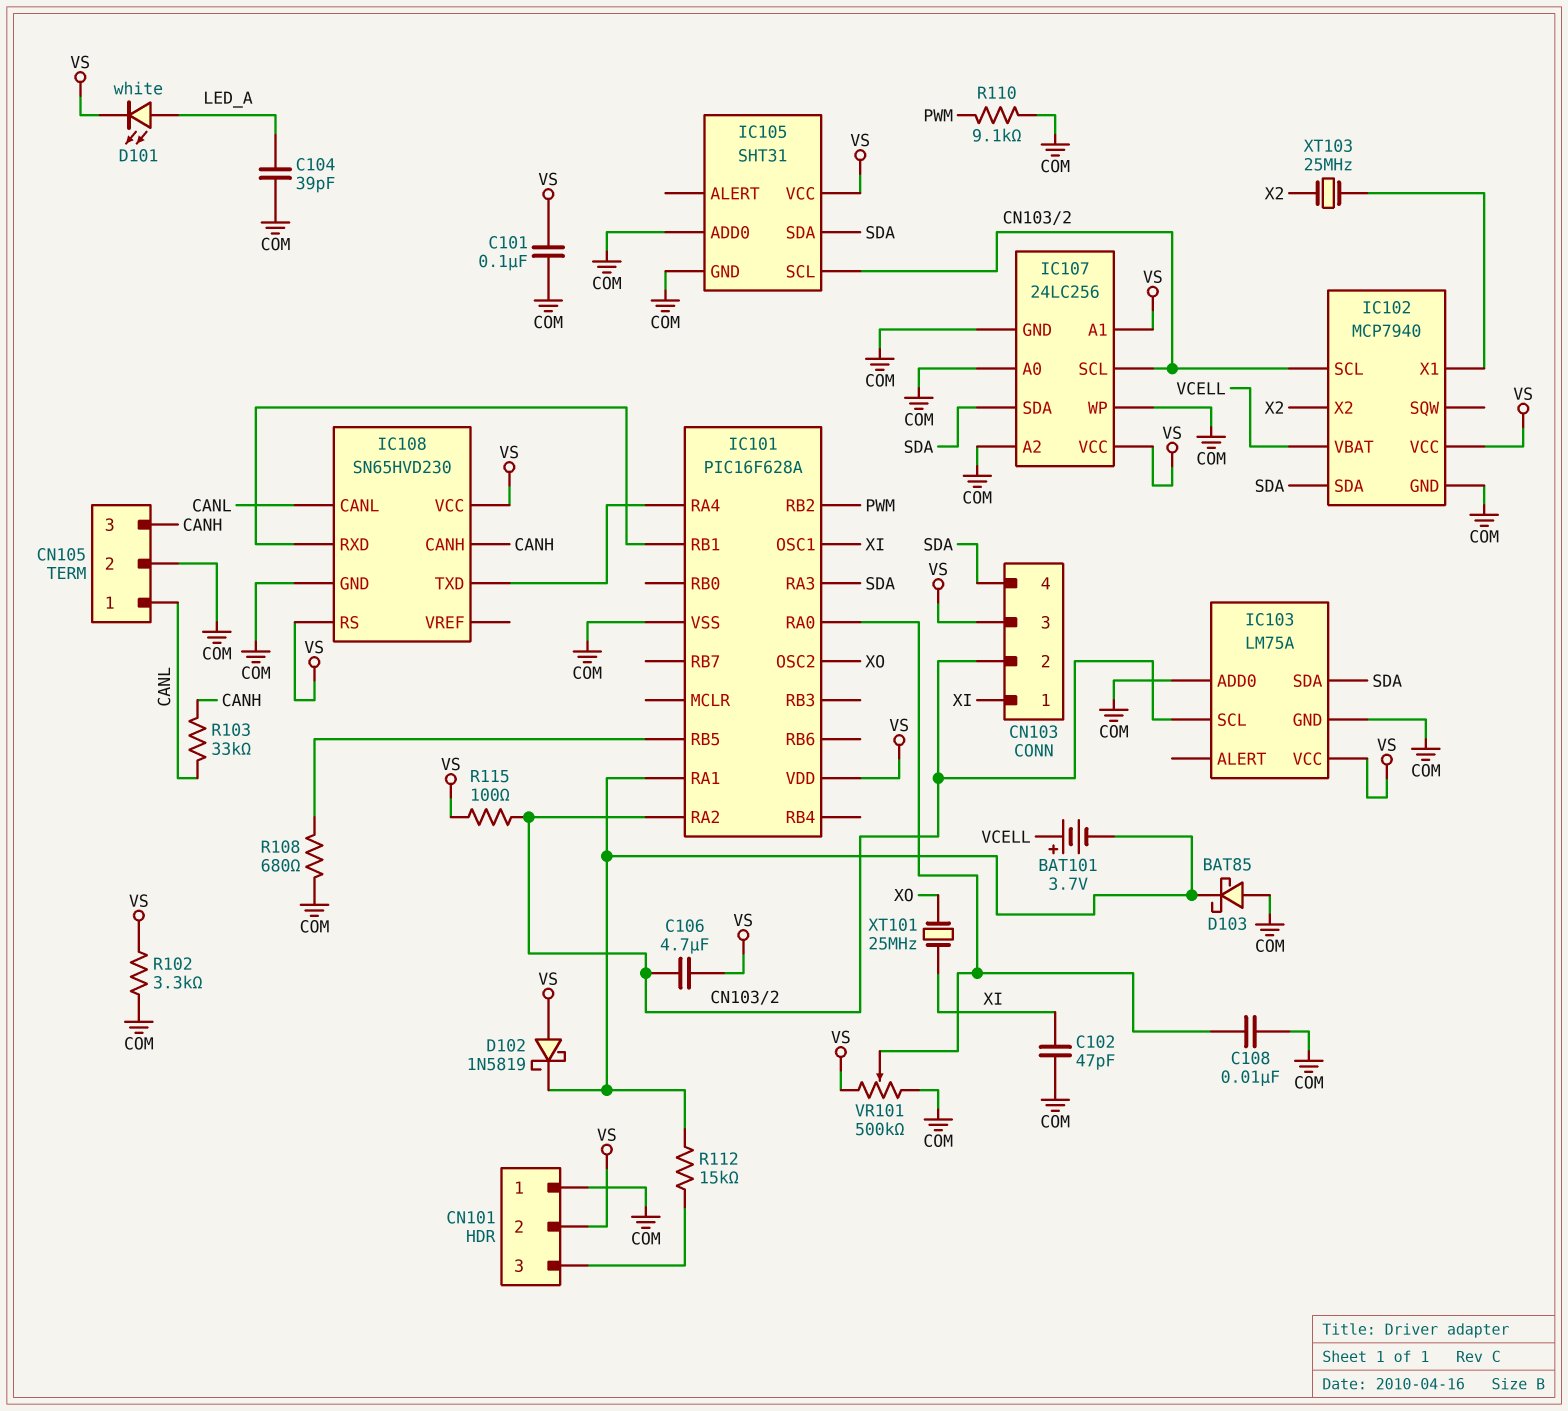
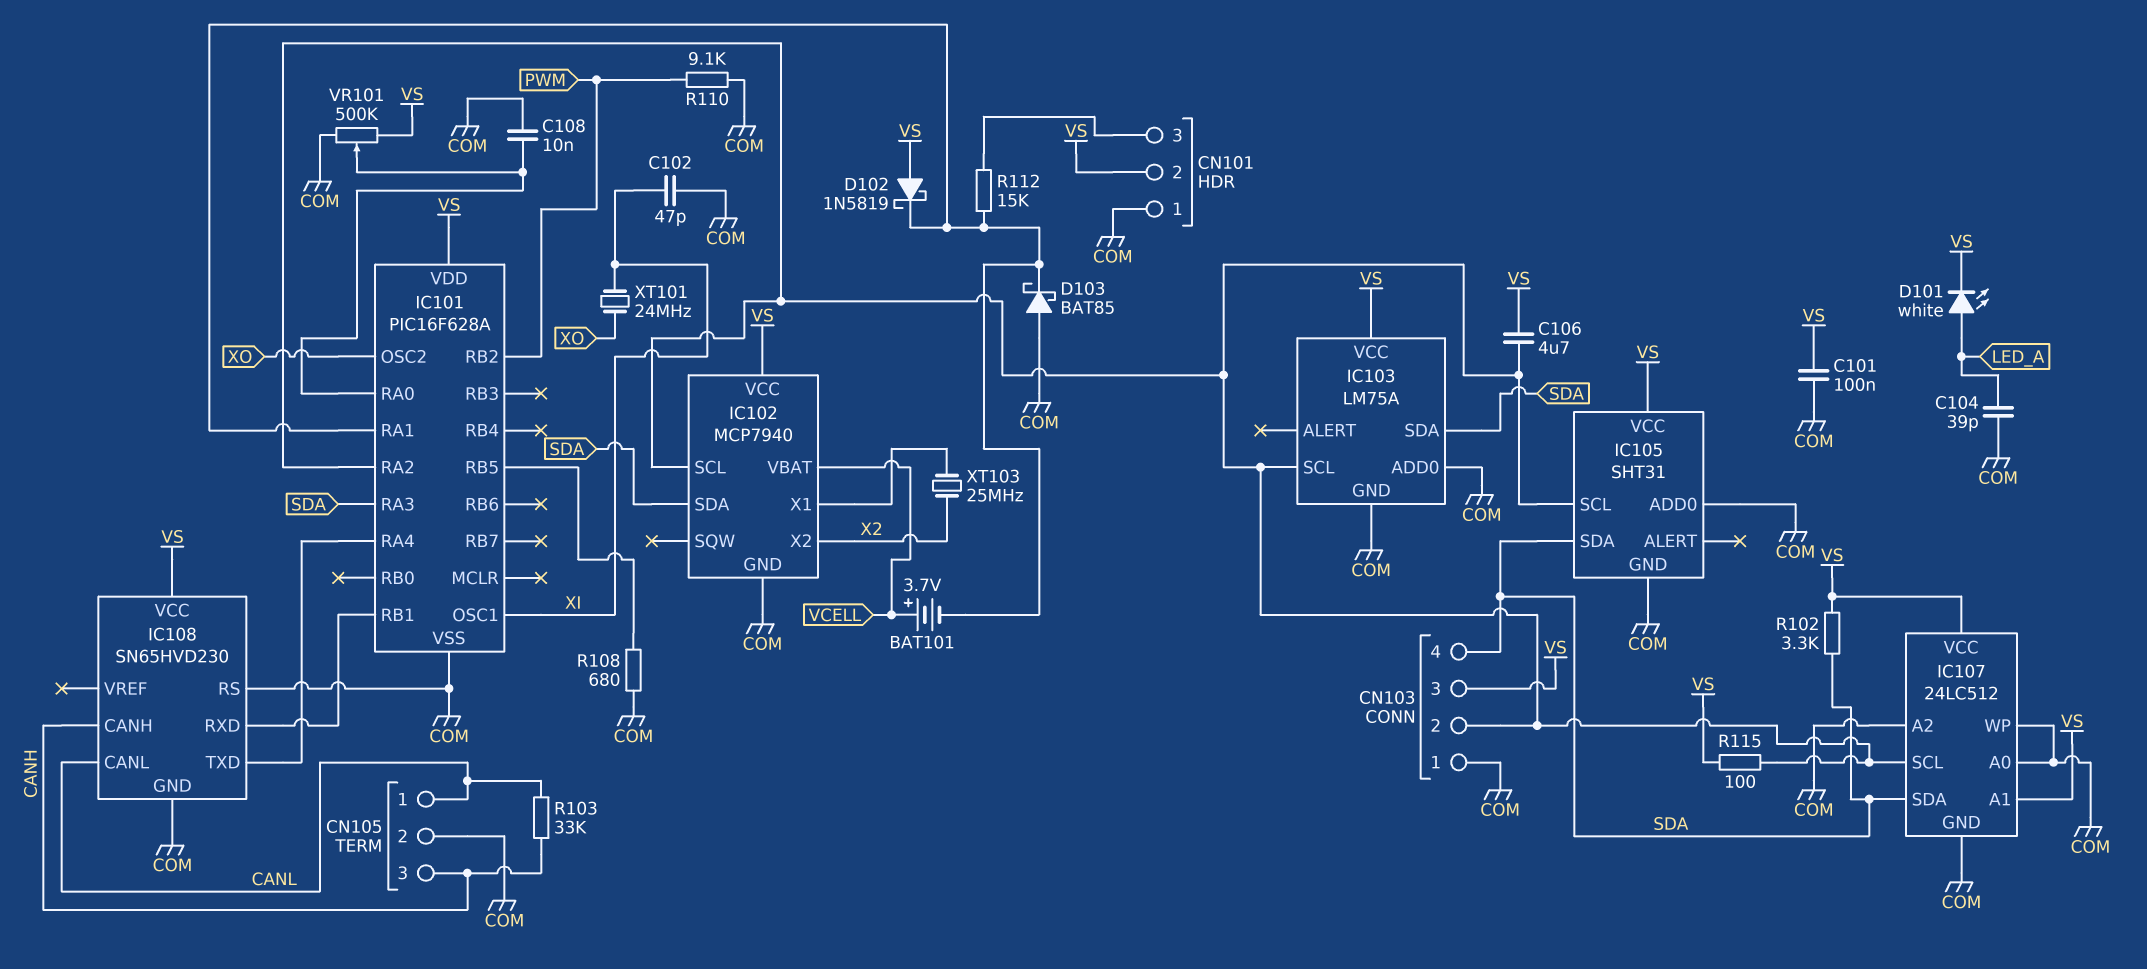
CN103 pin 1: XI -> COM
IC107: 24LC256 -> 24LC512
IC108 pin RS: VS -> COM
R102: 3.3k (COM, VS) -> 3.3k (SDA, VS)
XT101: 25MHz (XI, XO) -> 24MHz (XI, XO)

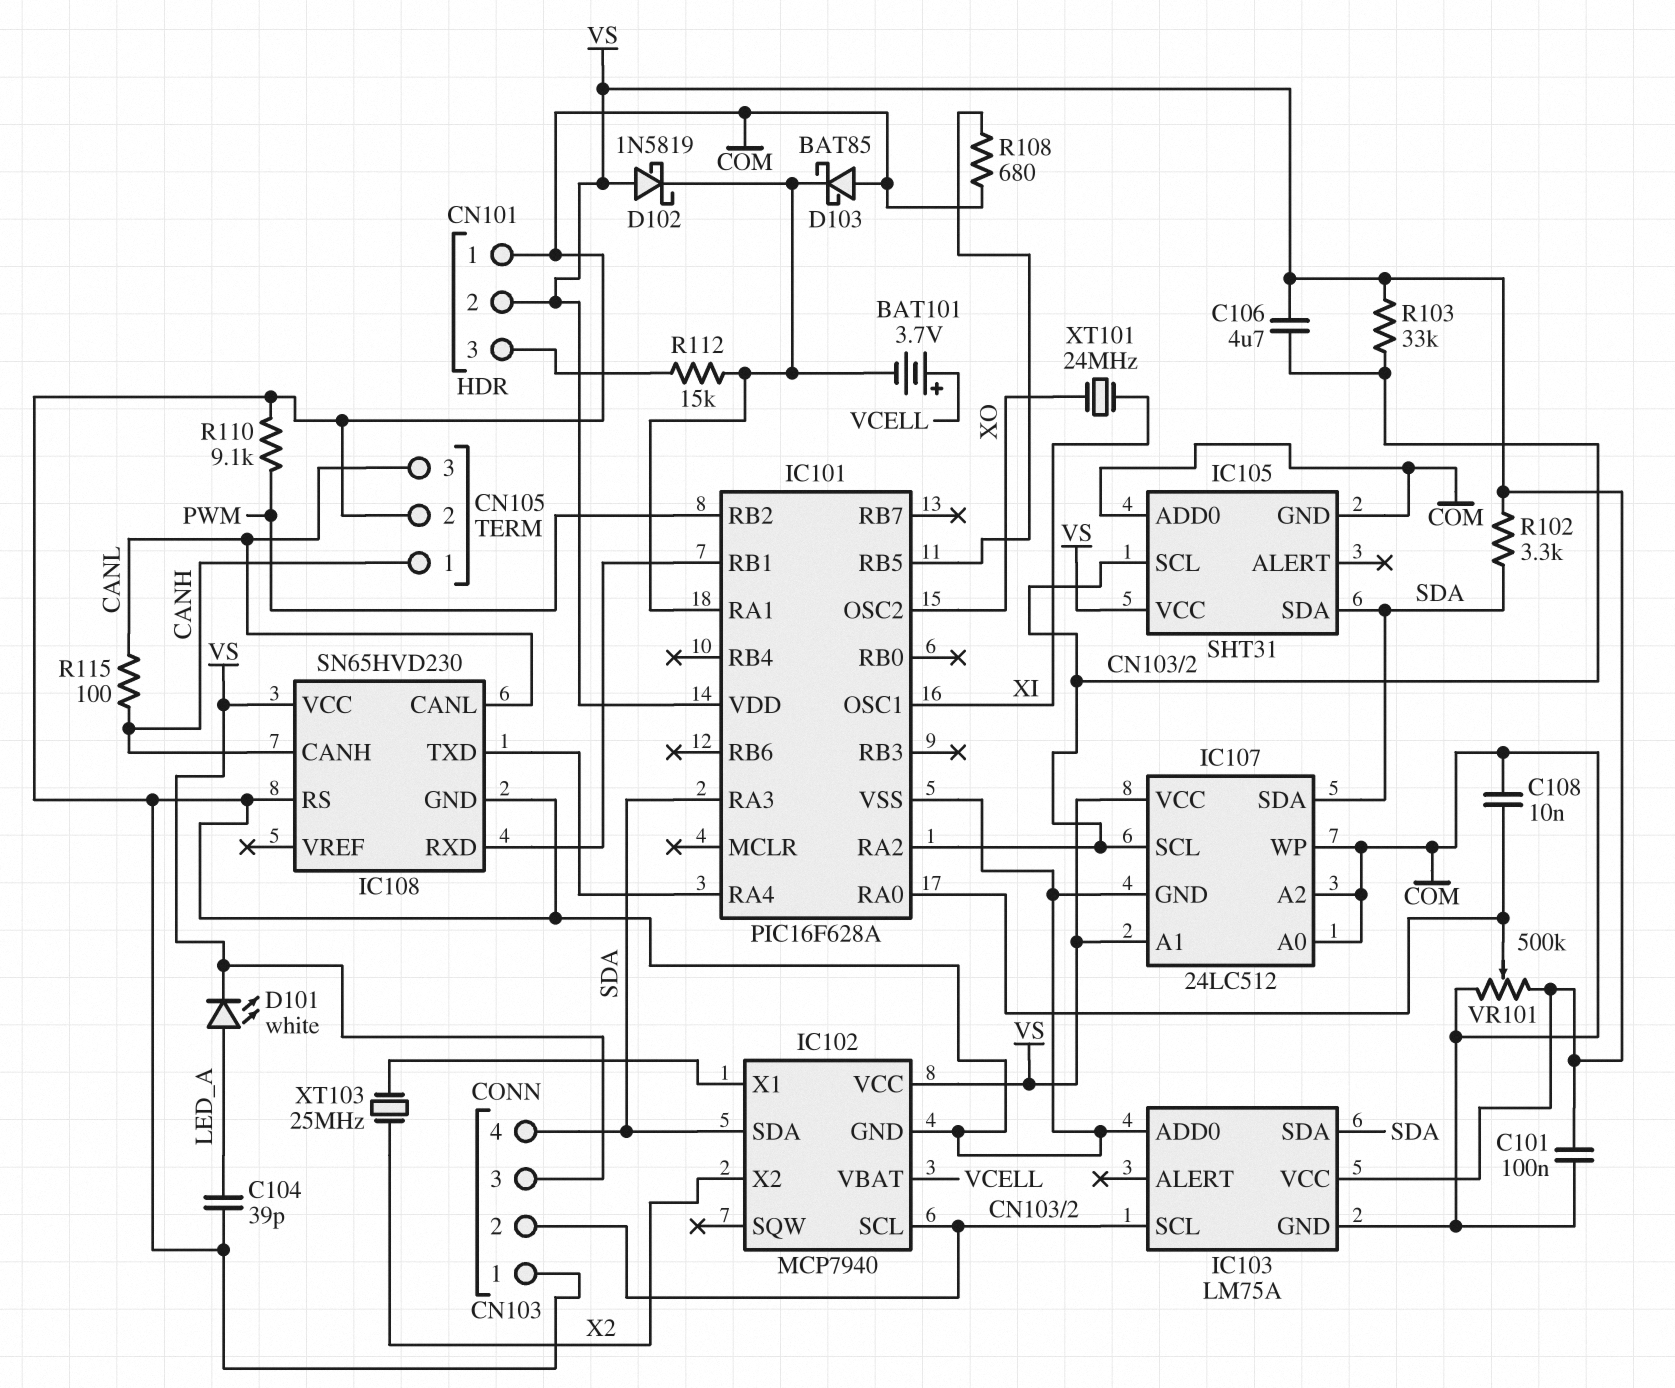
C102: 47pF (COM, XI) -> none
CN105 pin 1: CANL -> CANH
CN105 pin 3: CANH -> CANL
R103: 33k (CANH, CANL) -> 33k (CN103/2, VS)
R115: 100 (CN103/2, VS) -> 100 (CANH, CANL)

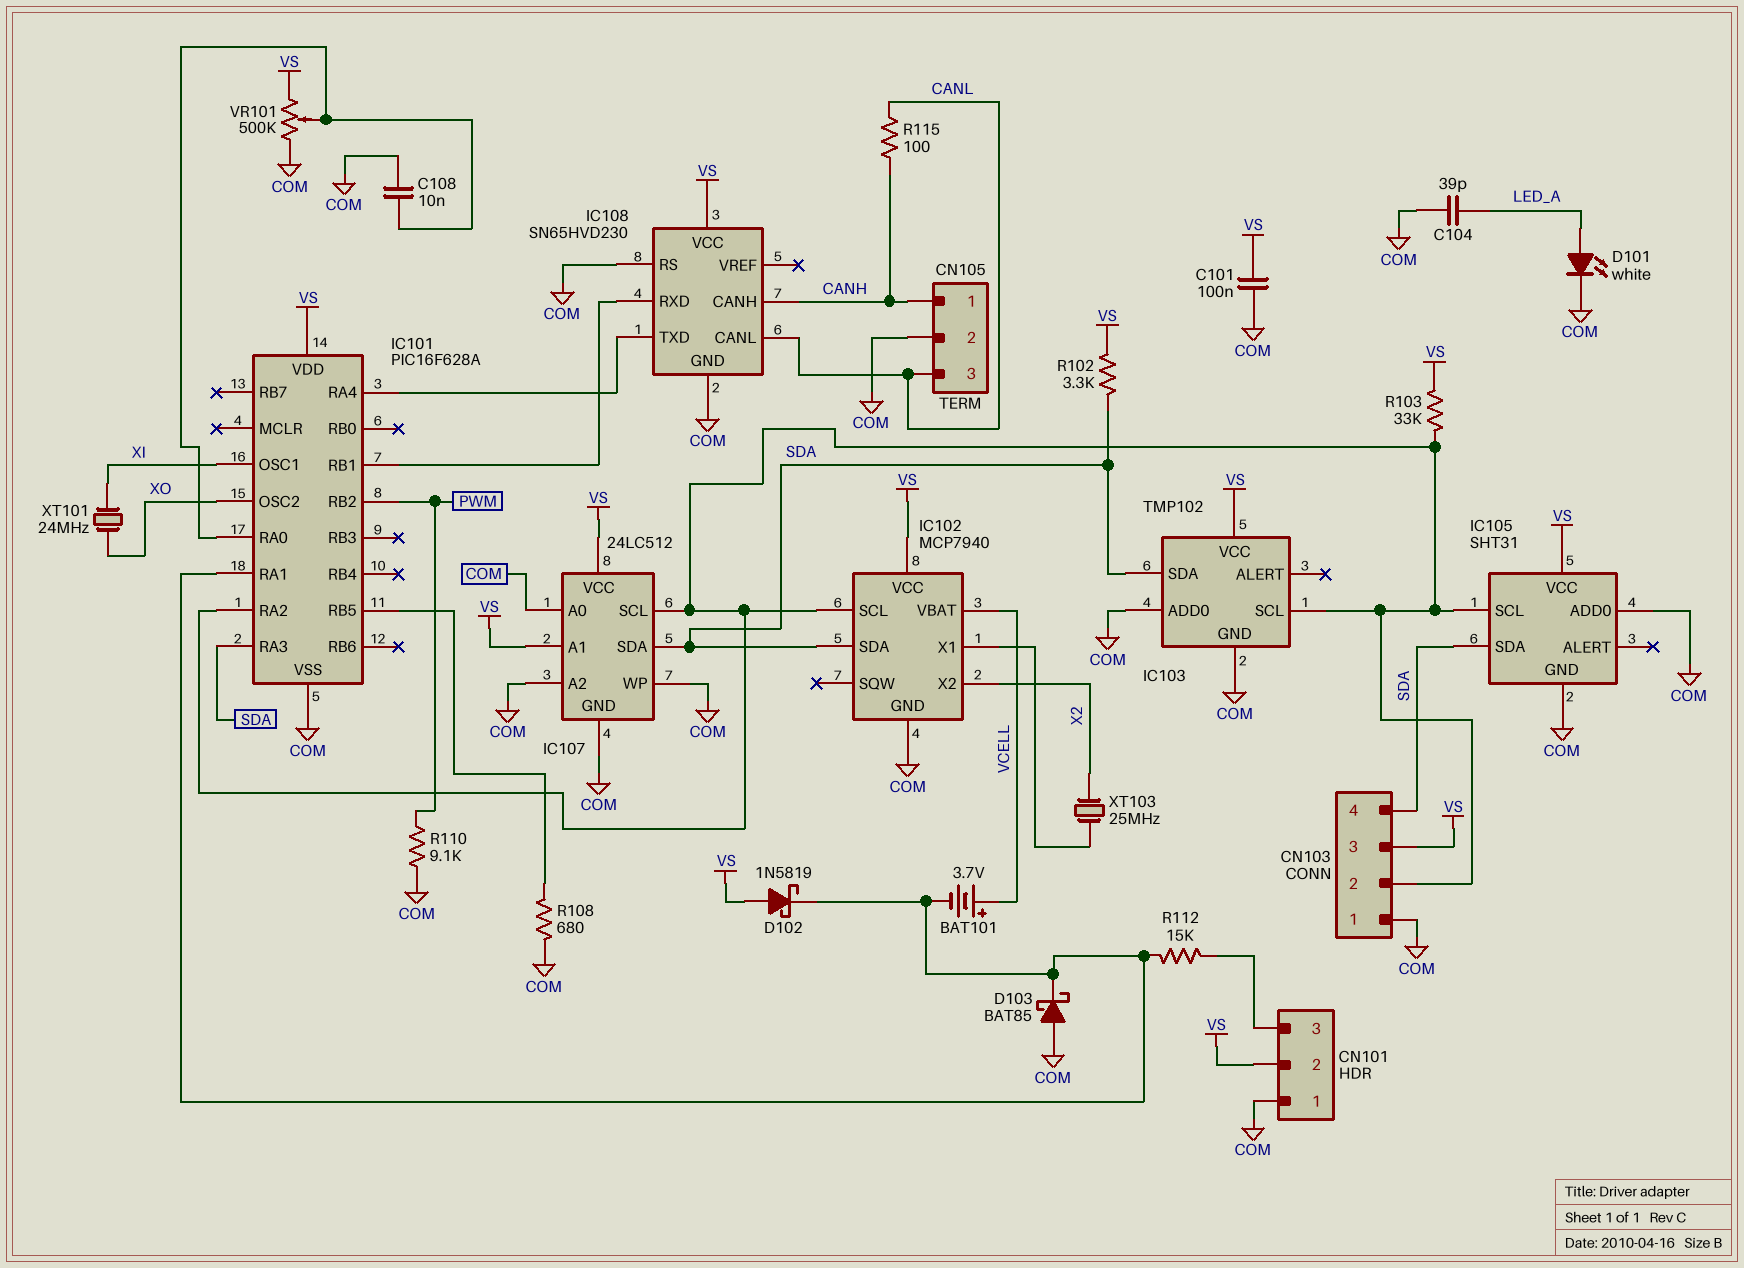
C106: 4.7uF (CN103/2, VS) -> none
D101: LED white (A LED_A, K VS) -> LED white (A LED_A, K COM)
IC103: LM75A -> TMP102

